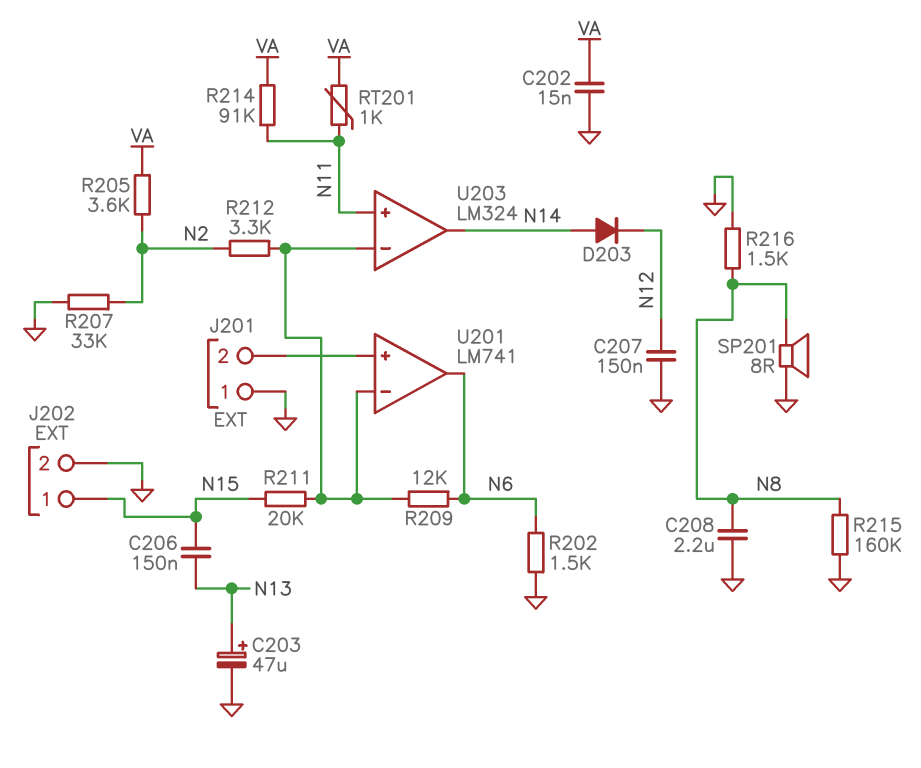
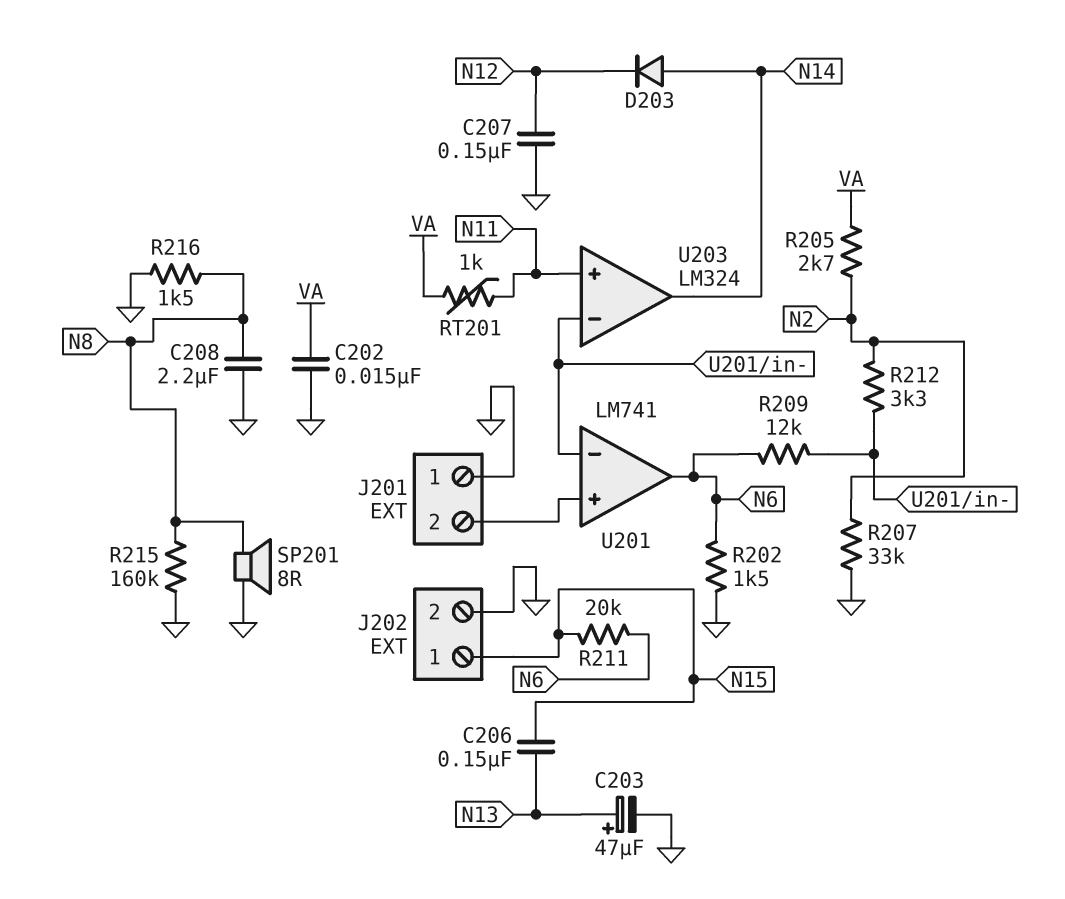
R205: 3.6k (N2, VA) -> 2.7k (N2, VA)
R211: 20k (N15, U201/in-) -> 20k (N6, N15)
R214: 91k (N11, VA) -> none

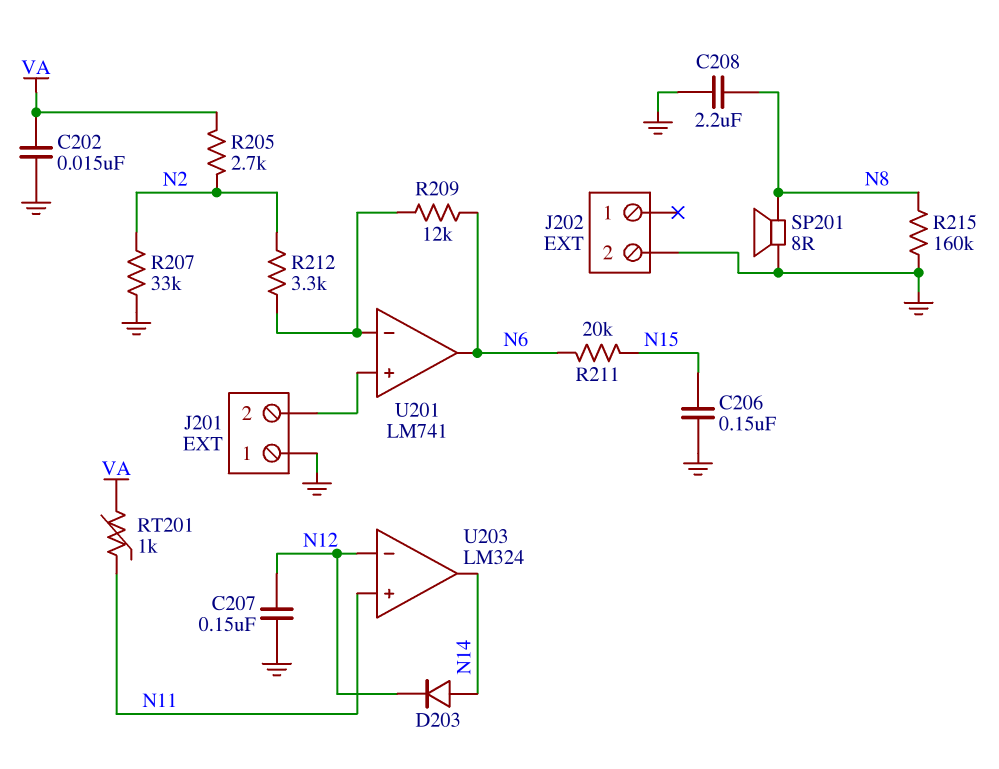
C203: 47uF (plus N13, minus GND) -> none
C206: 150nF (N13, N15) -> 150nF (GND, N15)
J202 pin 1: N15 -> none
R202: 1.5k (GND, N6) -> none
R216: 1.5k (GND, N8) -> none
U203 pin in-: U201/in- -> N12

